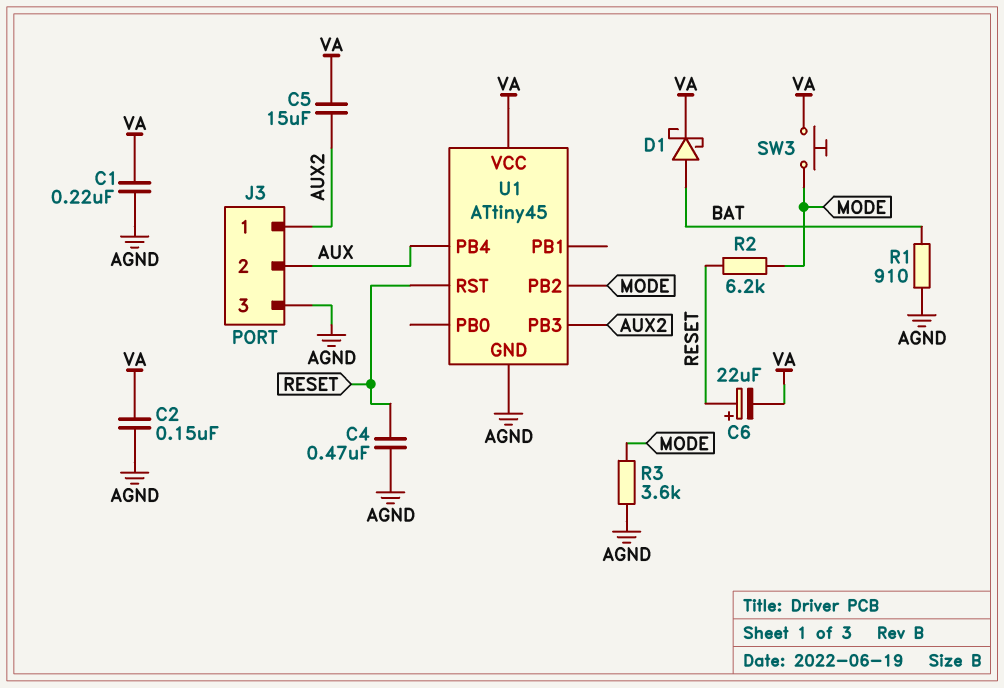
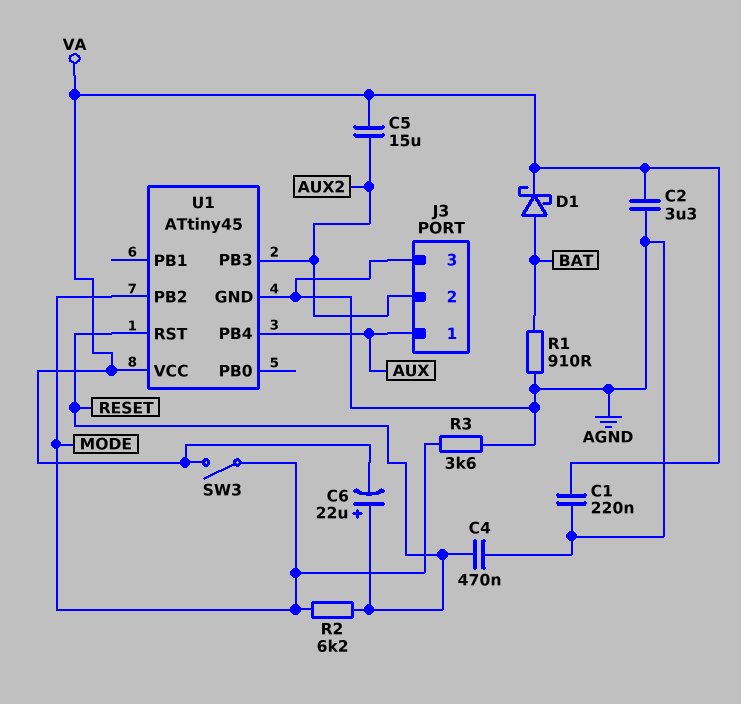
C2: 150nF (AGND, VA) -> 3.3uF (AGND, VA)
J3 pin 1: AUX2 -> AUX
J3 pin 2: AUX -> AUX2
SW3: button (MODE, VA) -> switch (MODE, VA)

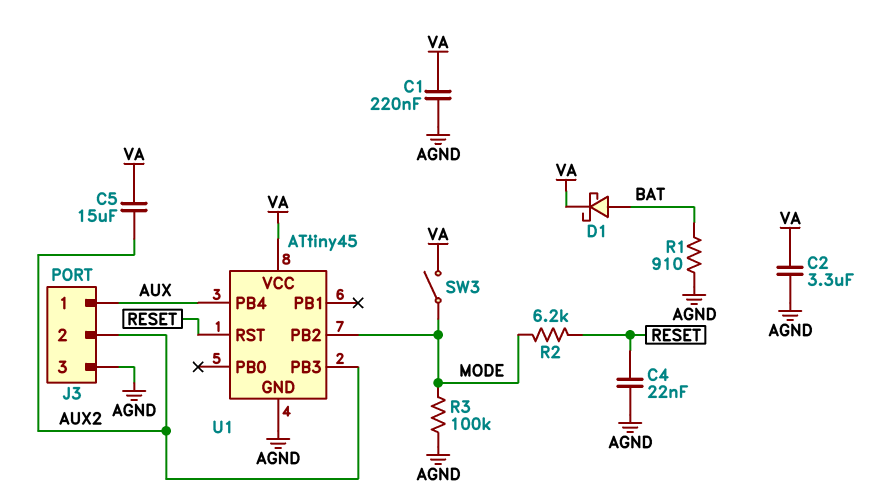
C4: 470nF (AGND, RESET) -> 22nF (AGND, RESET)
C6: 22uF (plus RESET, minus VA) -> none
R3: 3.6k (AGND, MODE) -> 100k (AGND, MODE)

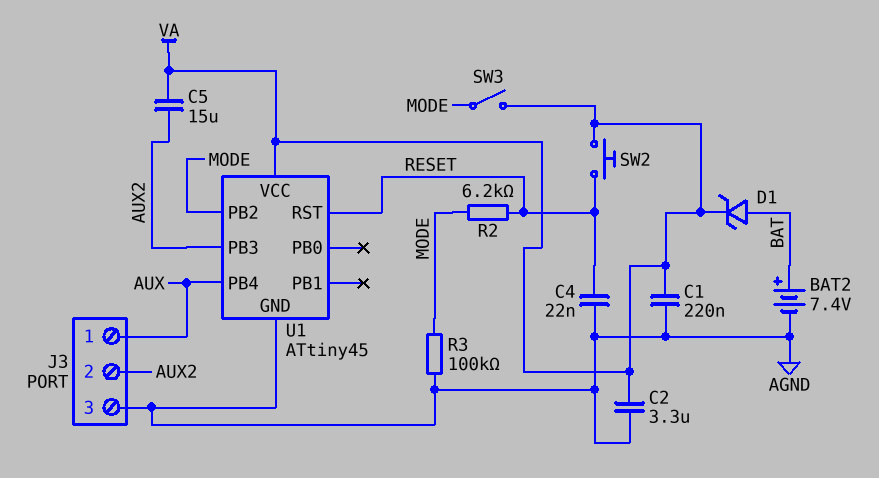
BAT2: none -> 7.4V (plus BAT, minus AGND)
D1: schottky (A BAT, K VA) -> zener (A BAT, K VA)
R1: 910 (AGND, BAT) -> none
SW2: none -> button (RESET, VA)

